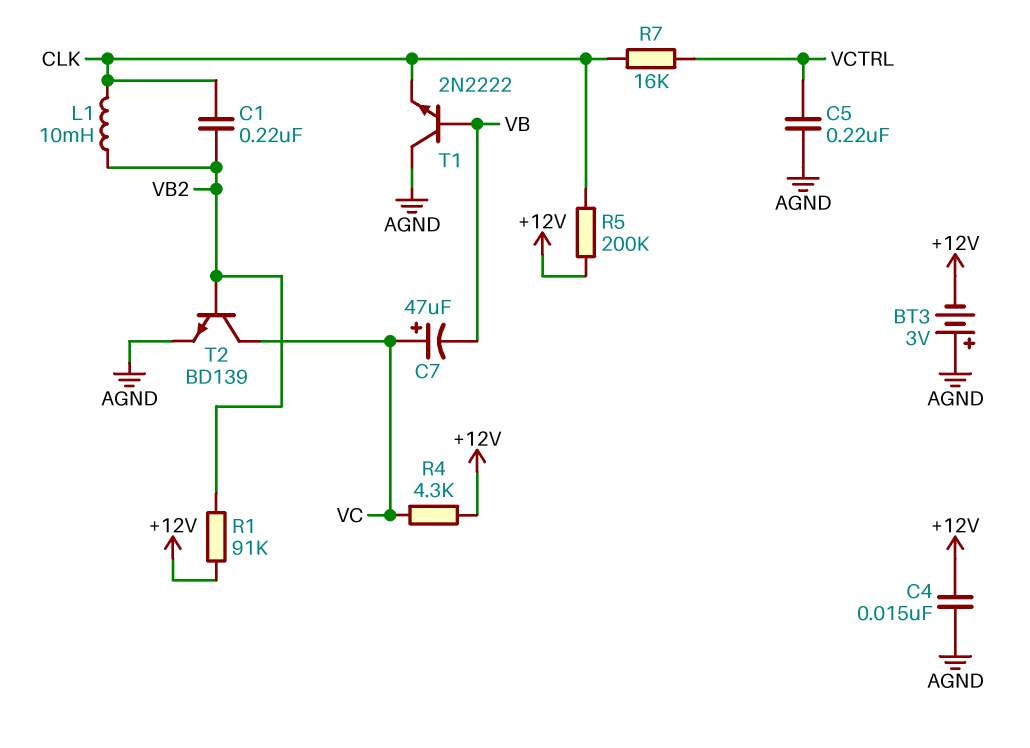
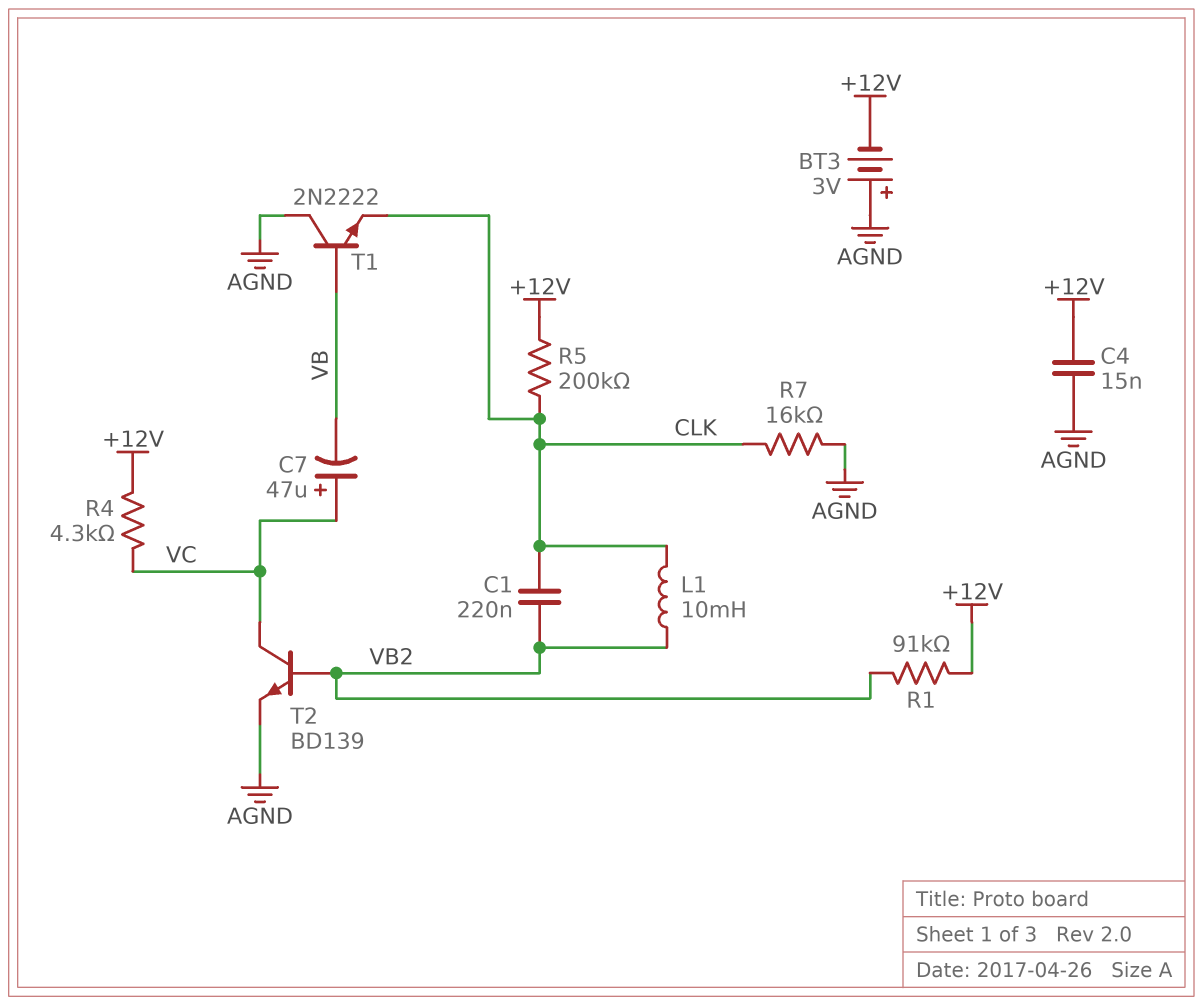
C5: 220nF (AGND, VCTRL) -> none
R7: 16k (CLK, VCTRL) -> 16k (AGND, CLK)

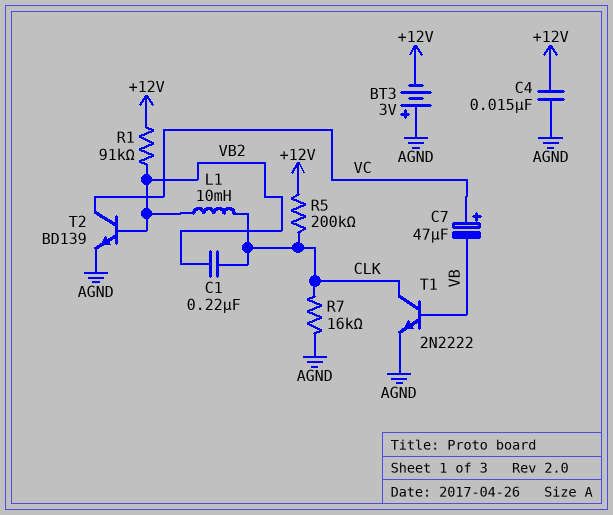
R4: 4.3k (+12V, VC) -> none
T1: NPN 2N2222 (B VB, C AGND, E CLK) -> NPN 2N2222 (B VB, C CLK, E AGND)

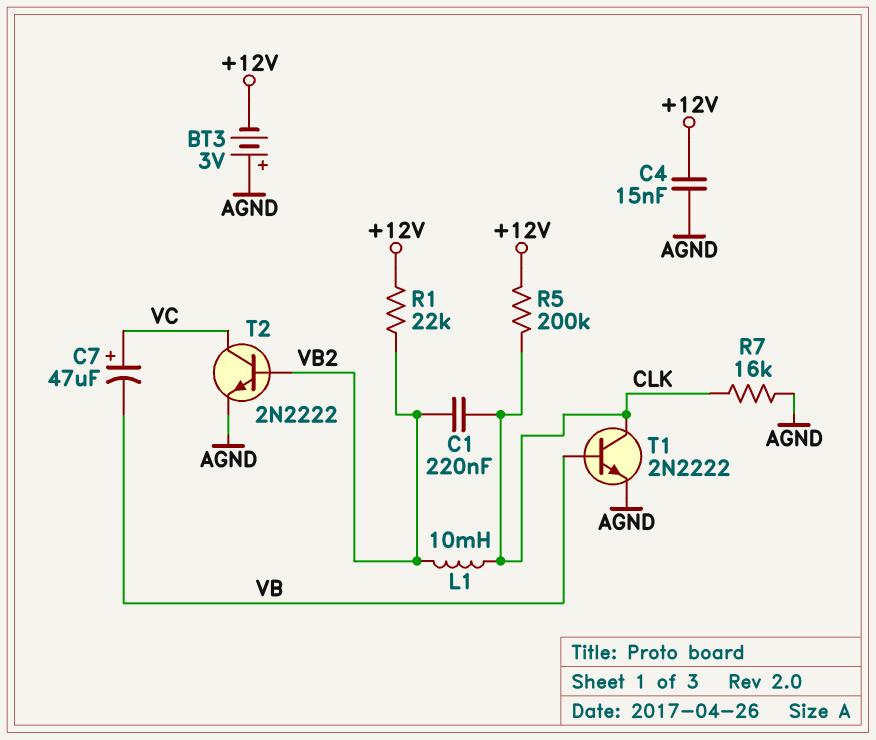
R1: 91k (+12V, VB2) -> 22k (+12V, VB2)
T2: NPN BD139 (B VB2, C VC, E AGND) -> NPN 2N2222 (B VB2, C VC, E AGND)

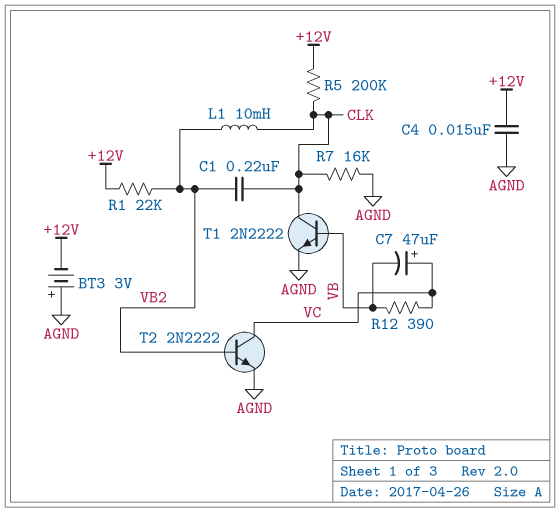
R12: none -> 390 (VB, VC)

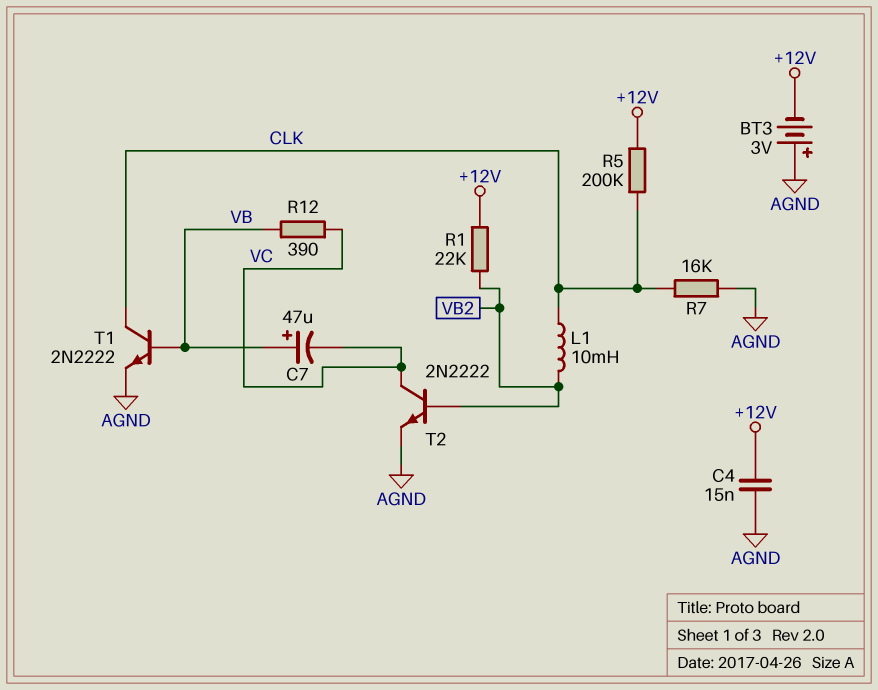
C1: 220nF (CLK, VB2) -> none
C7: 47uF (plus VC, minus VB) -> 47uF (plus VB, minus VC)

